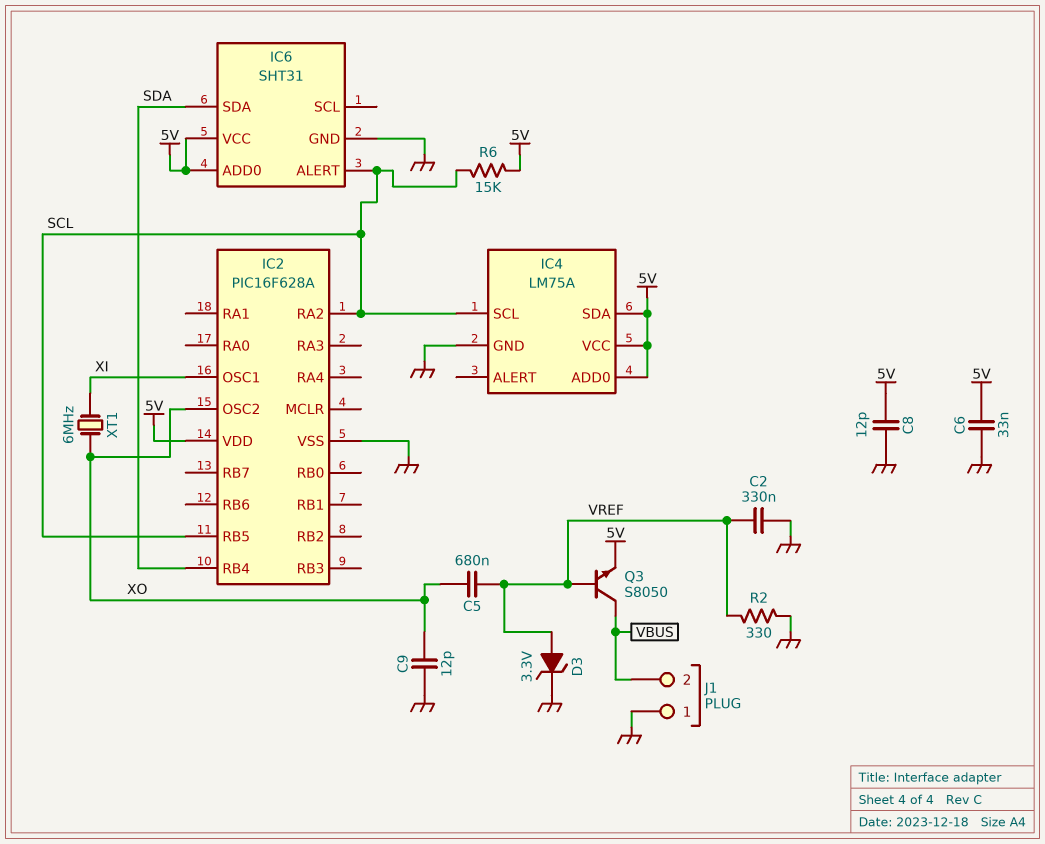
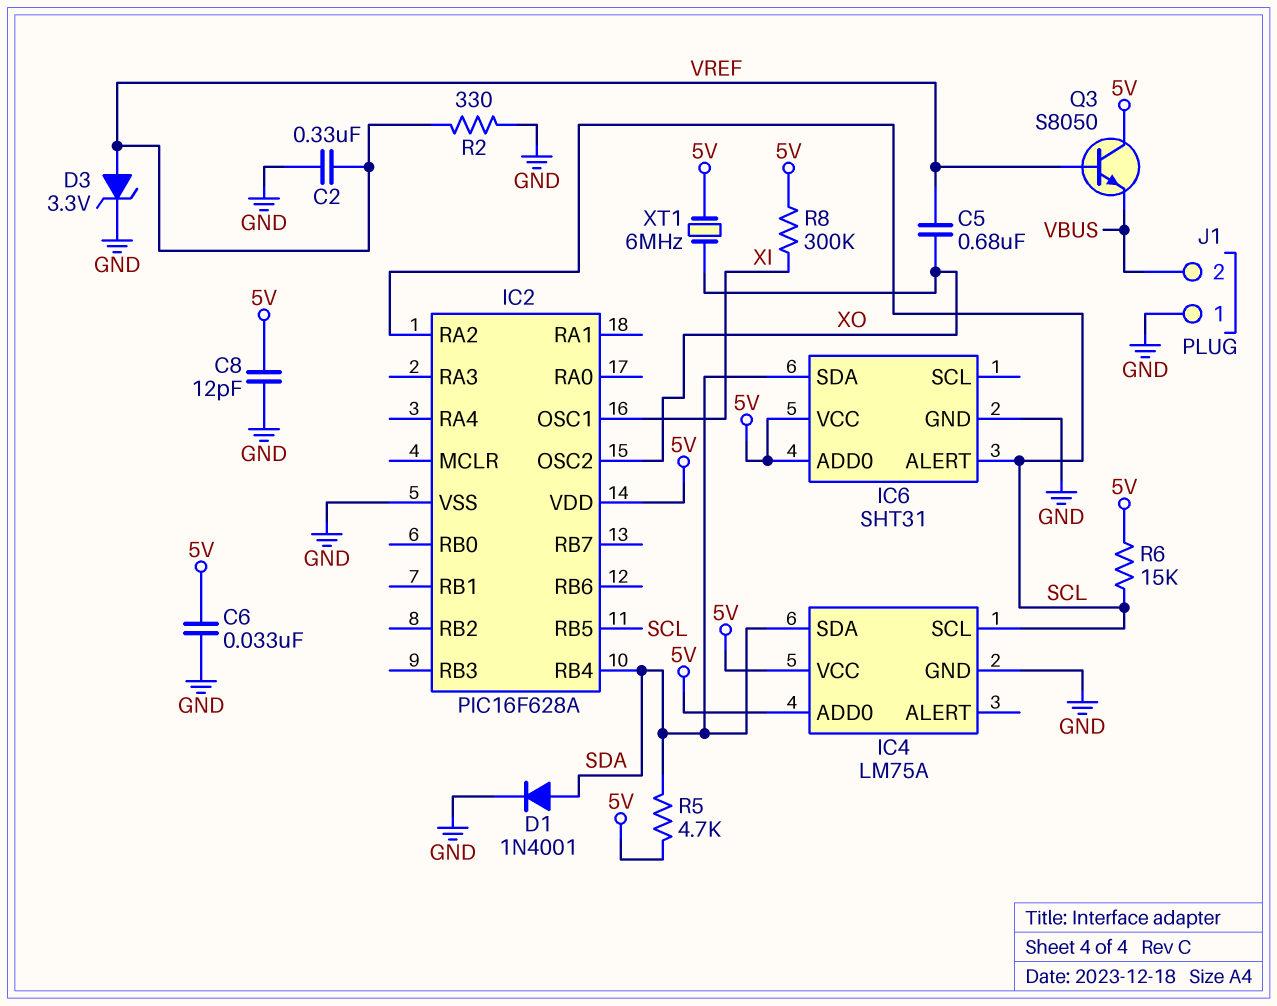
C9: 12pF (GND, XO) -> none
D1: none -> diode 1N4001 (A SDA, K GND)
IC4 pin SDA: 5V -> SDA
Q3: NPN S8050 (B VREF, C VBUS, E 5V) -> NPN S8050 (B VREF, C 5V, E VBUS)
R5: none -> 4.7k (5V, SDA)
R8: none -> 300k (5V, XI)
XT1: 6MHz (XI, XO) -> 6MHz (5V, XO)

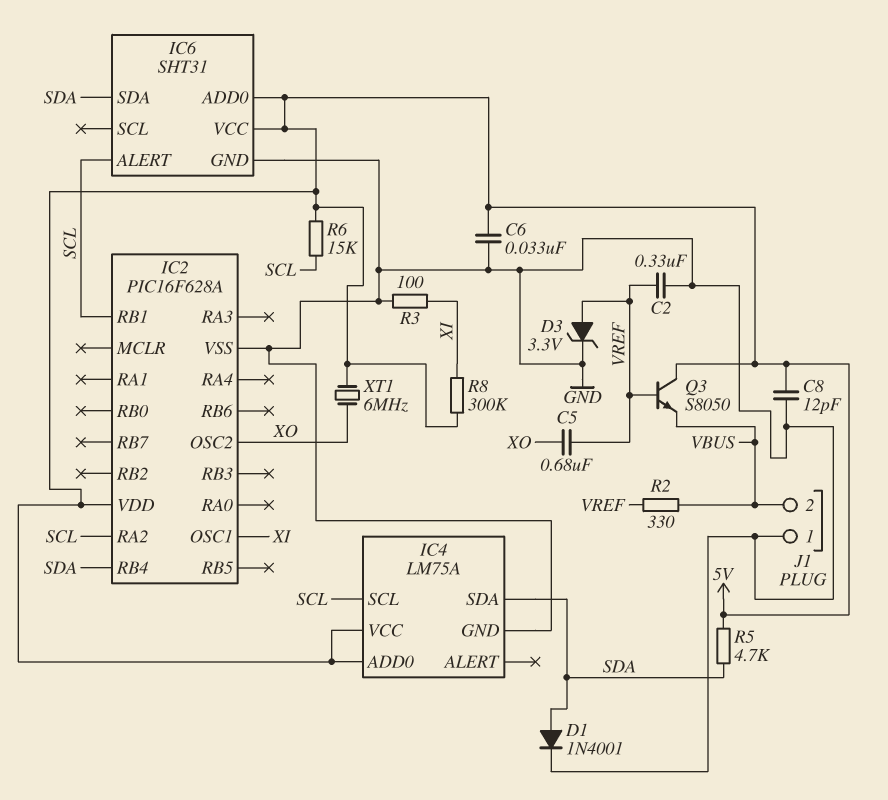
IC2 pin RB1: none -> SCL
IC2 pin RB5: SCL -> none
R2: 330 (GND, VREF) -> 330 (VBUS, VREF)
R3: none -> 100 (GND, XI)

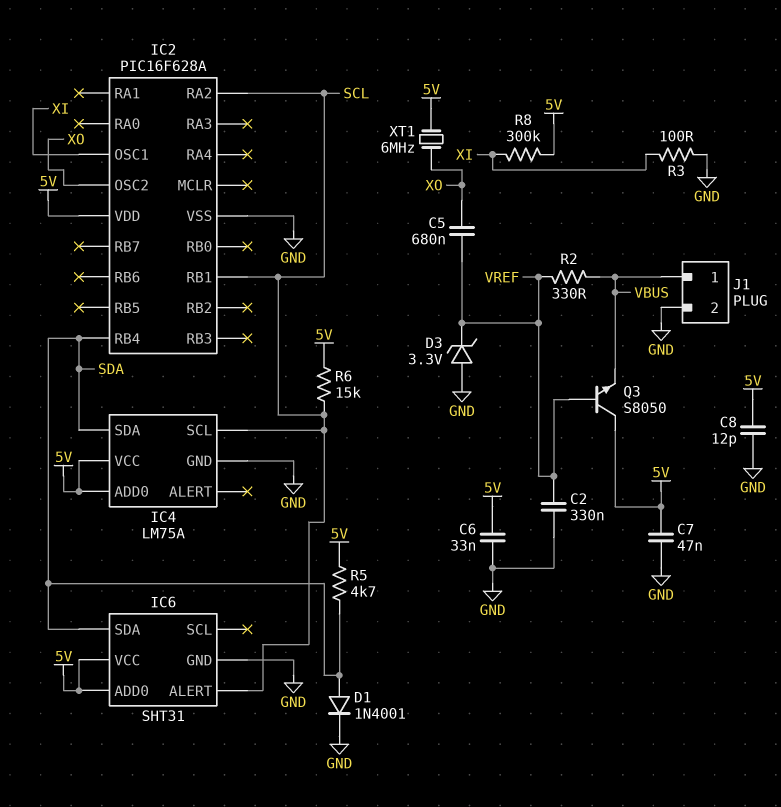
C7: none -> 47nF (5V, GND)
D3: zener 3.3V (A VREF, K GND) -> zener 3.3V (A GND, K VREF)
J1 pin 1: GND -> VBUS
J1 pin 2: VBUS -> GND

